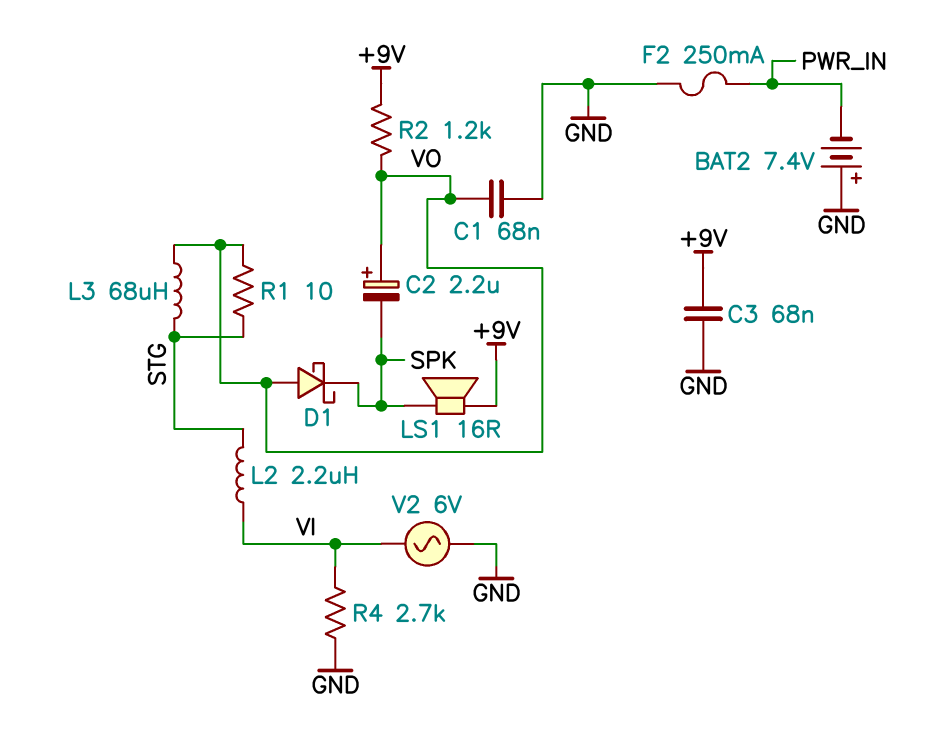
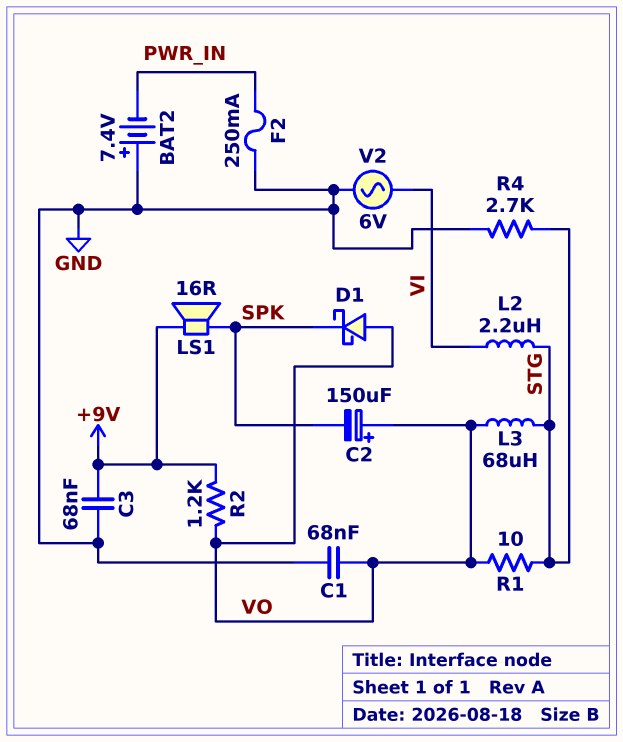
C2: 2.2uF (plus VO, minus SPK) -> 150uF (plus VO, minus SPK)
R4: 2.7k (GND, VI) -> 2.7k (GND, STG)

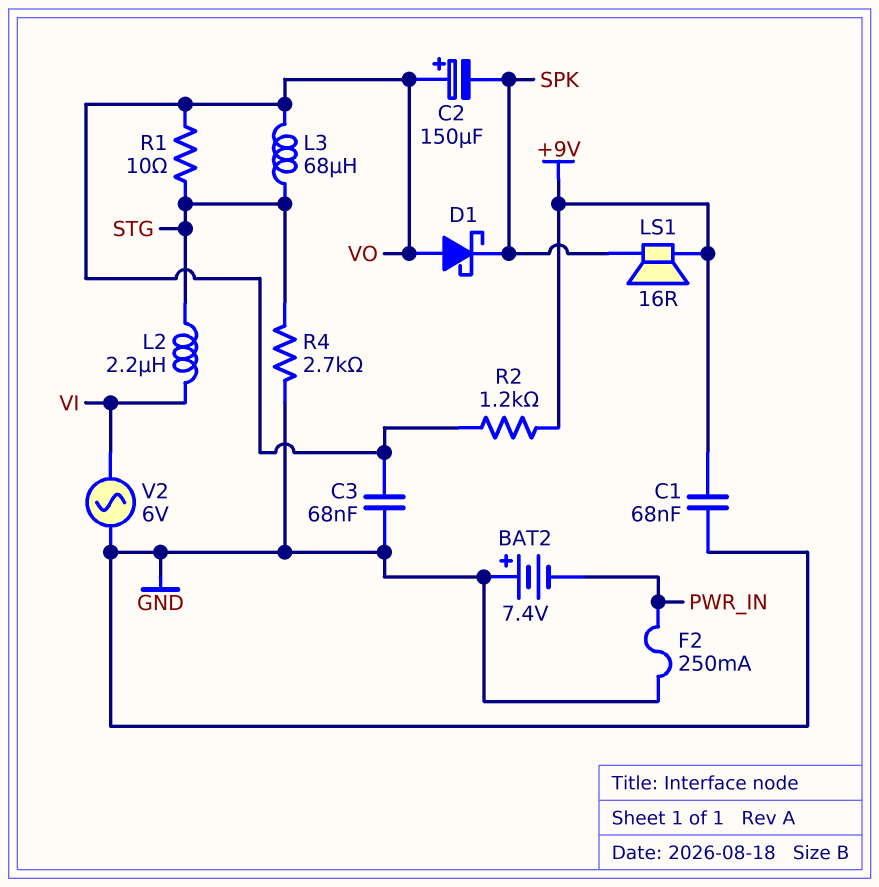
C1: 68nF (GND, VO) -> 68nF (+9V, GND)
C3: 68nF (+9V, GND) -> 68nF (GND, VO)

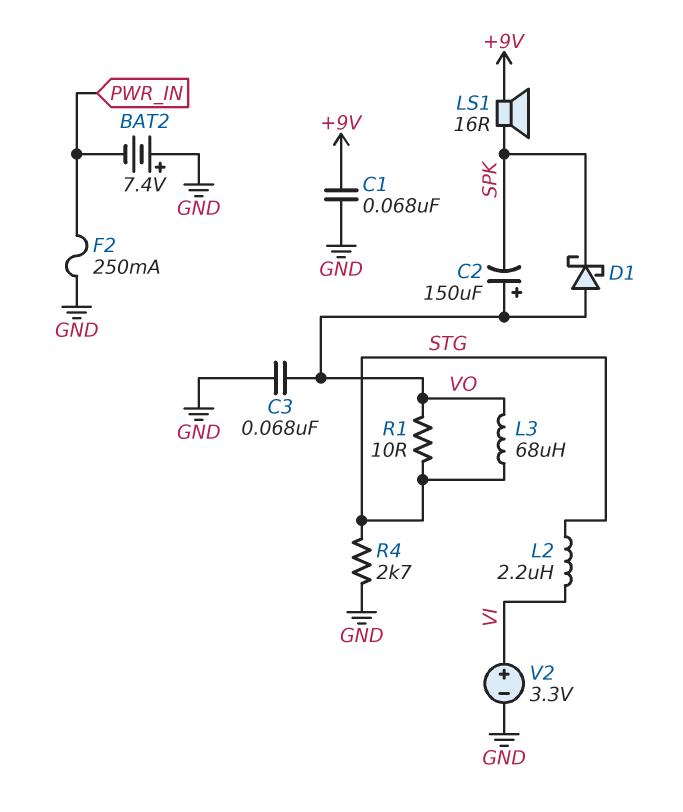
R2: 1.2k (+9V, VO) -> none
V2: AC 6V (GND, VI) -> 3.3V (plus VI, minus GND)

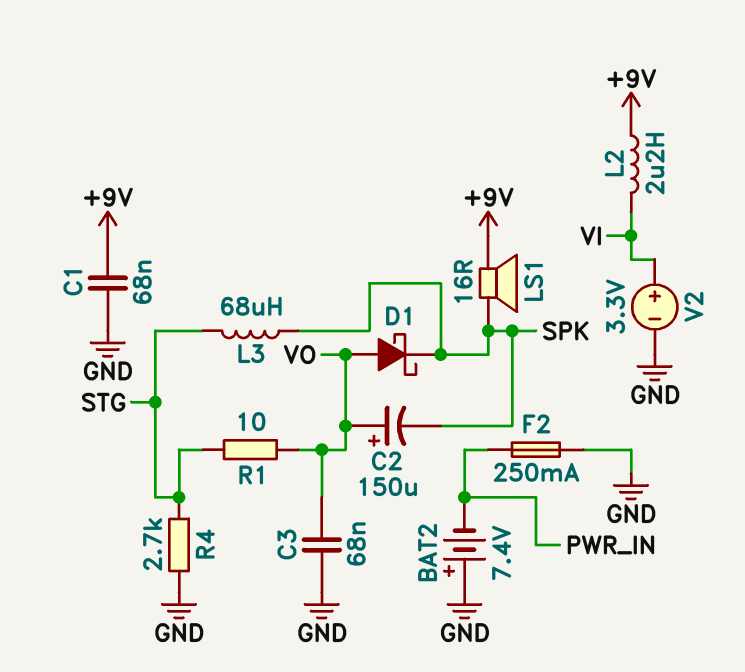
L2: 2.2uH (STG, VI) -> 2.2uH (+9V, VI)
L3: 68uH (STG, VO) -> 68uH (SPK, STG)

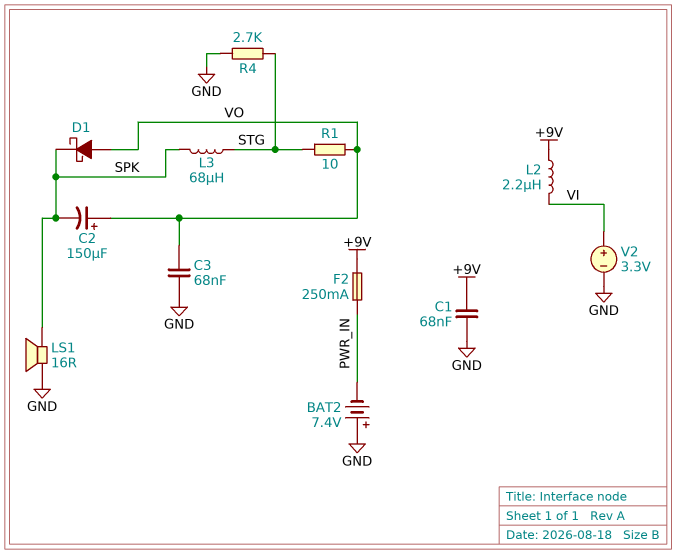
F2: 250mA (GND, PWR_IN) -> 250mA (+9V, PWR_IN)
LS1: speaker 16R (+9V, SPK) -> speaker 16R (GND, SPK)

